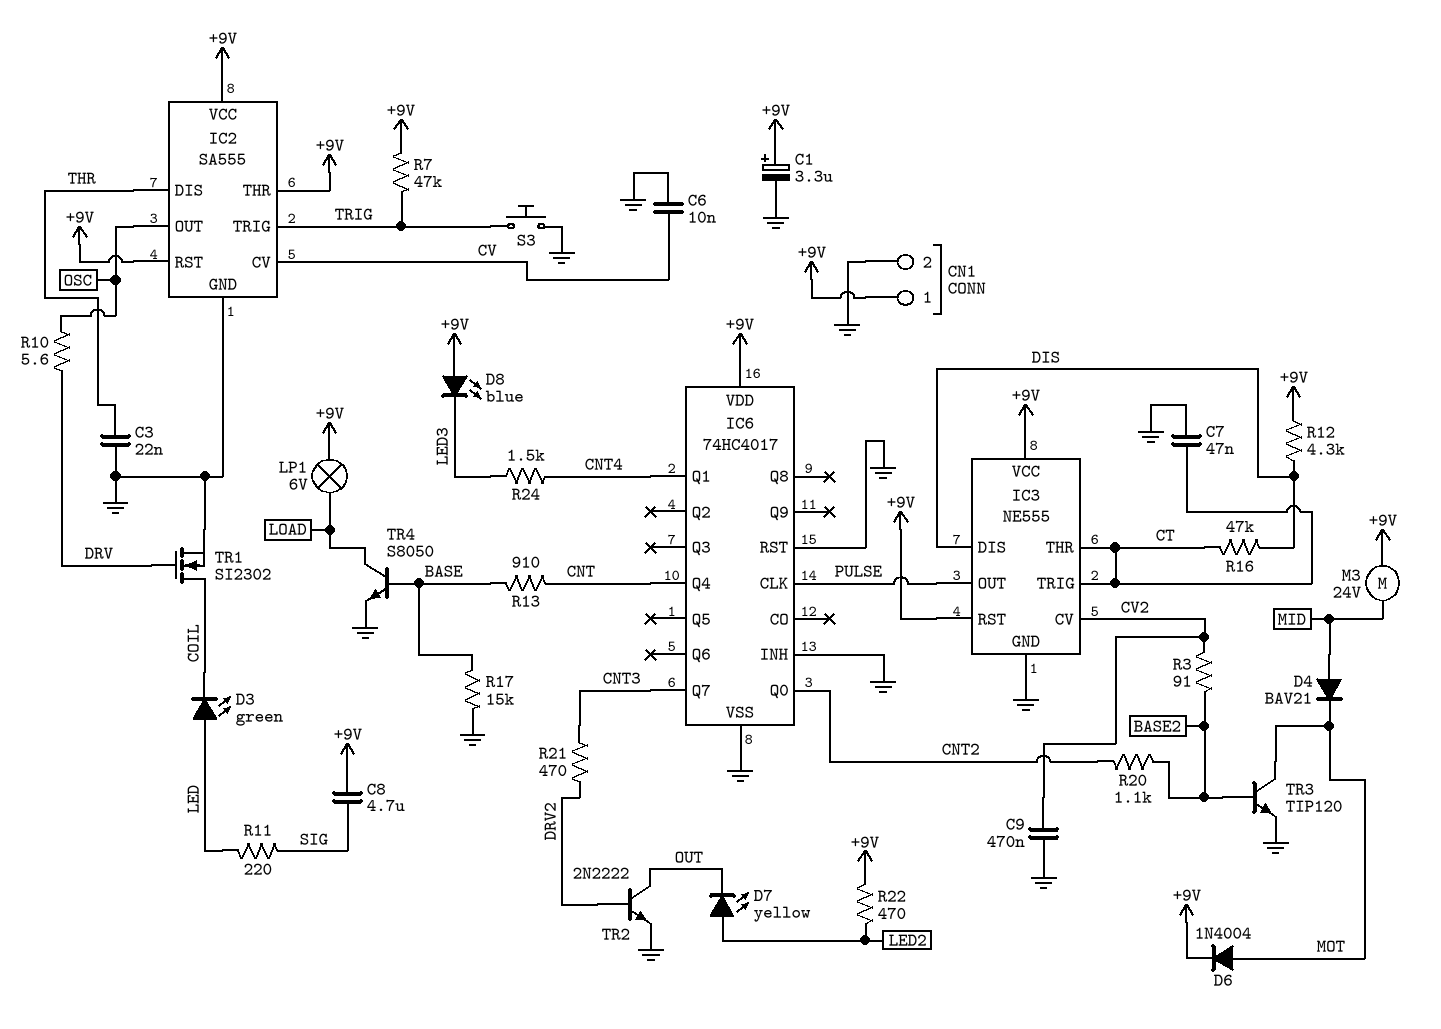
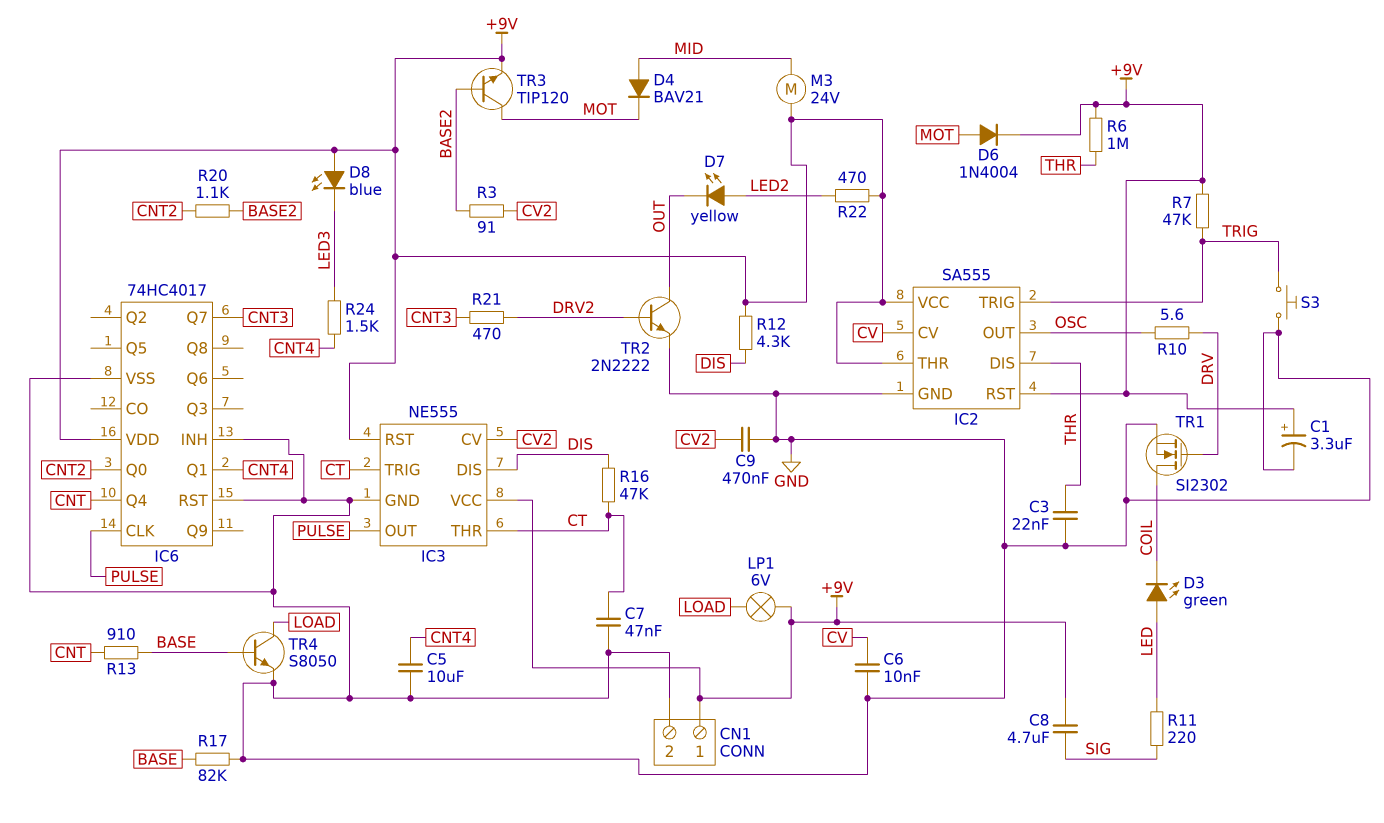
C5: none -> 10uF (CNT4, GND)
R6: none -> 1M (+9V, THR)
R17: 15k (BASE, GND) -> 82k (BASE, GND)
TR3: NPN TIP120 (B BASE2, C MOT, E GND) -> NPN TIP120 (B BASE2, C MOT, E +9V)

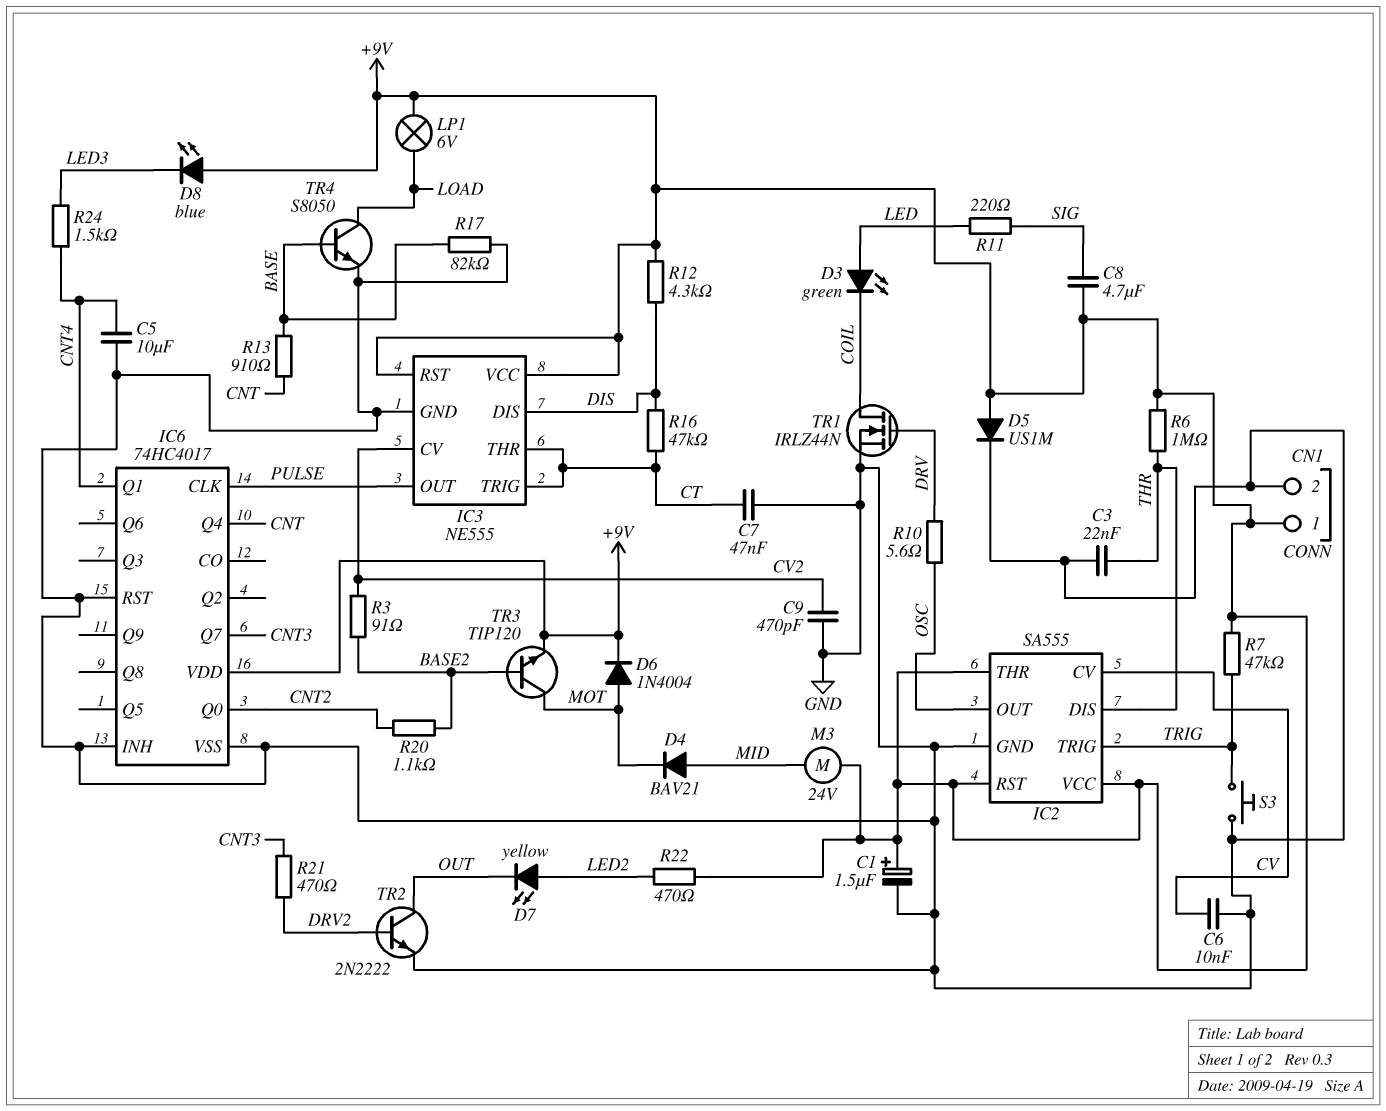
C1: 3.3uF (plus +9V, minus GND) -> 1.5uF (plus +9V, minus GND)
C9: 470nF (CV2, GND) -> 470pF (CV2, GND)
D5: none -> diode US1M (A +9V, K GND)
TR1: NMOS SI2302 (G DRV, D COIL, S GND) -> NMOS IRLZ44N (G DRV, D COIL, S GND)

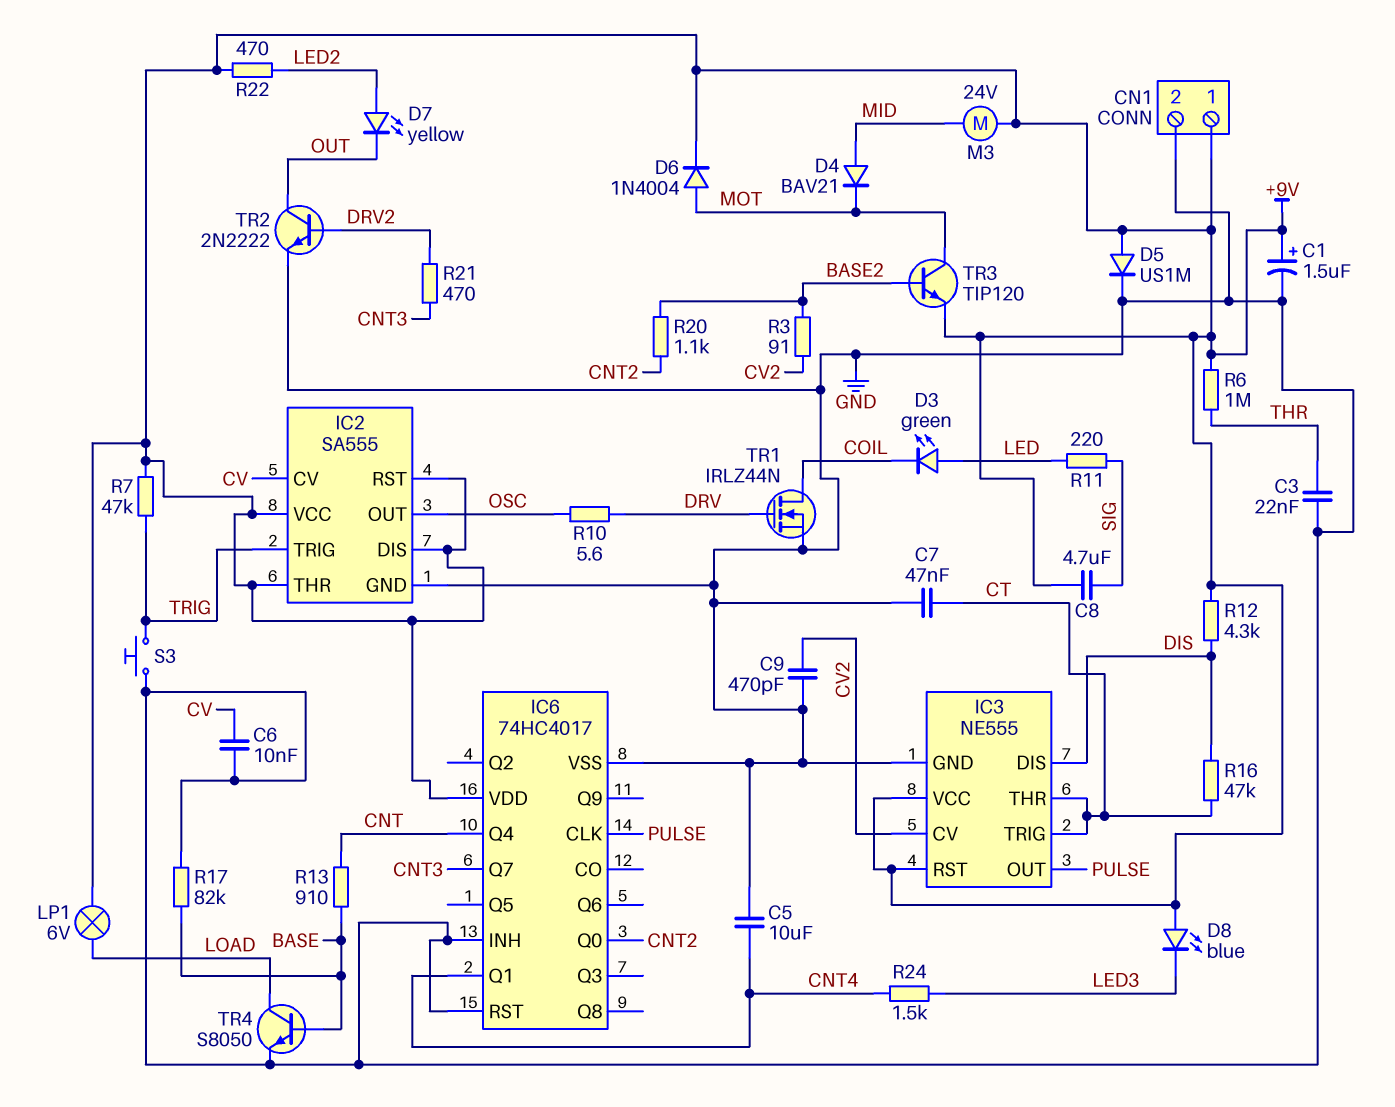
IC2 pin DIS: THR -> +9V

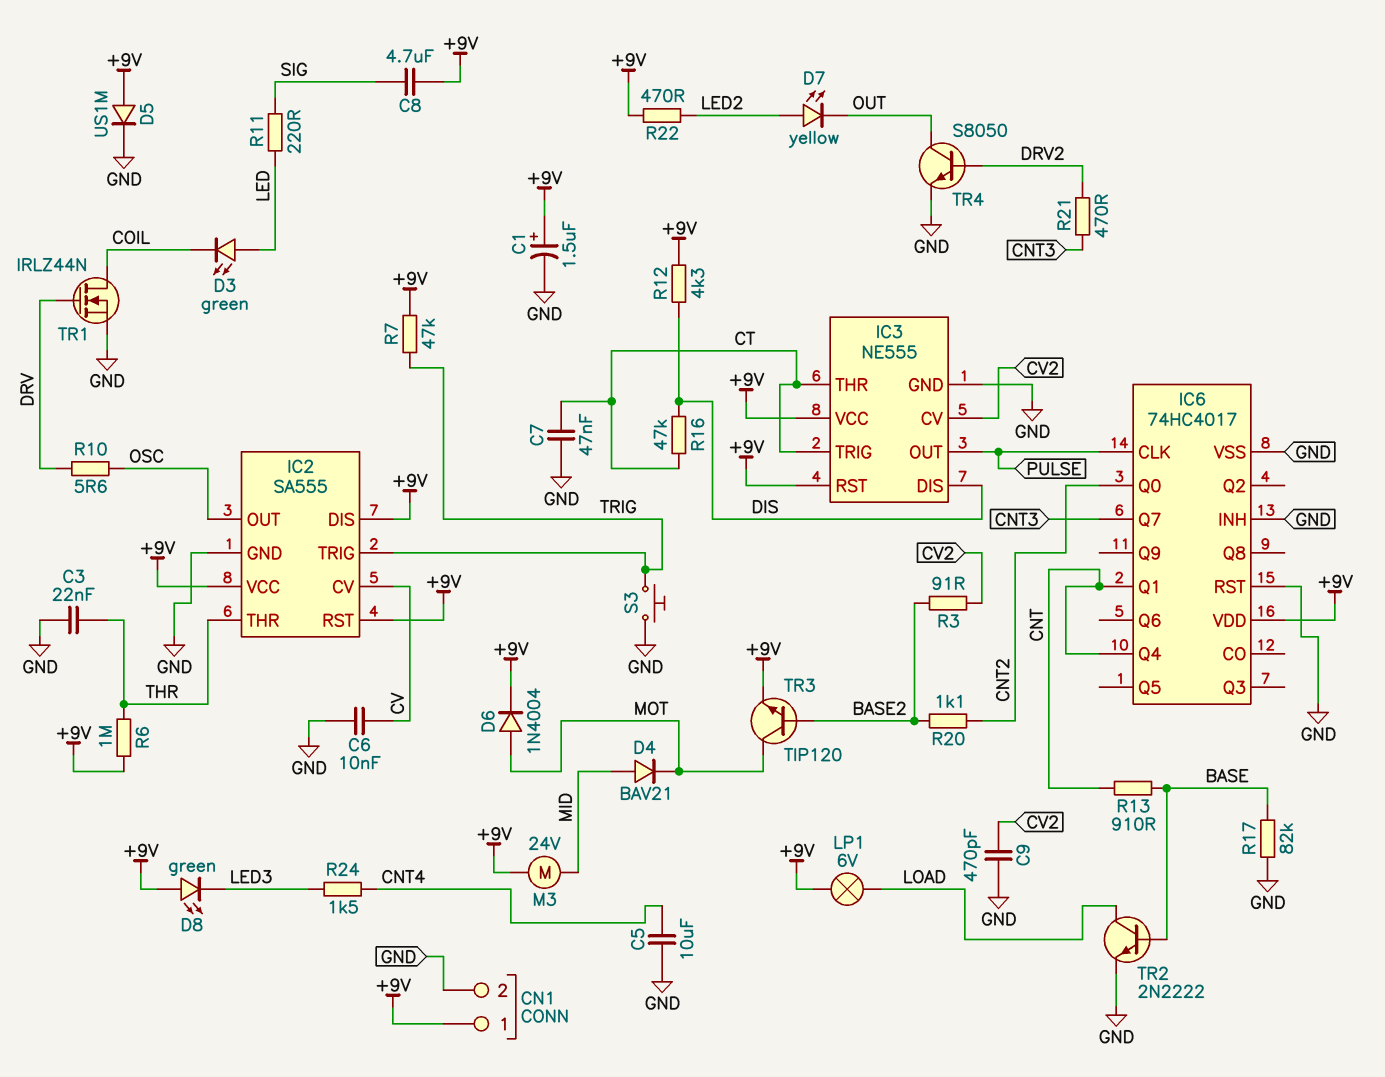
D8: LED blue (A +9V, K LED3) -> LED green (A +9V, K LED3)
IC2 pin THR: +9V -> THR
IC6 pin Q1: CNT4 -> CNT
TR2: NPN 2N2222 (B DRV2, C OUT, E GND) -> NPN 2N2222 (B BASE, C LOAD, E GND)
TR4: NPN S8050 (B BASE, C LOAD, E GND) -> NPN S8050 (B DRV2, C OUT, E GND)

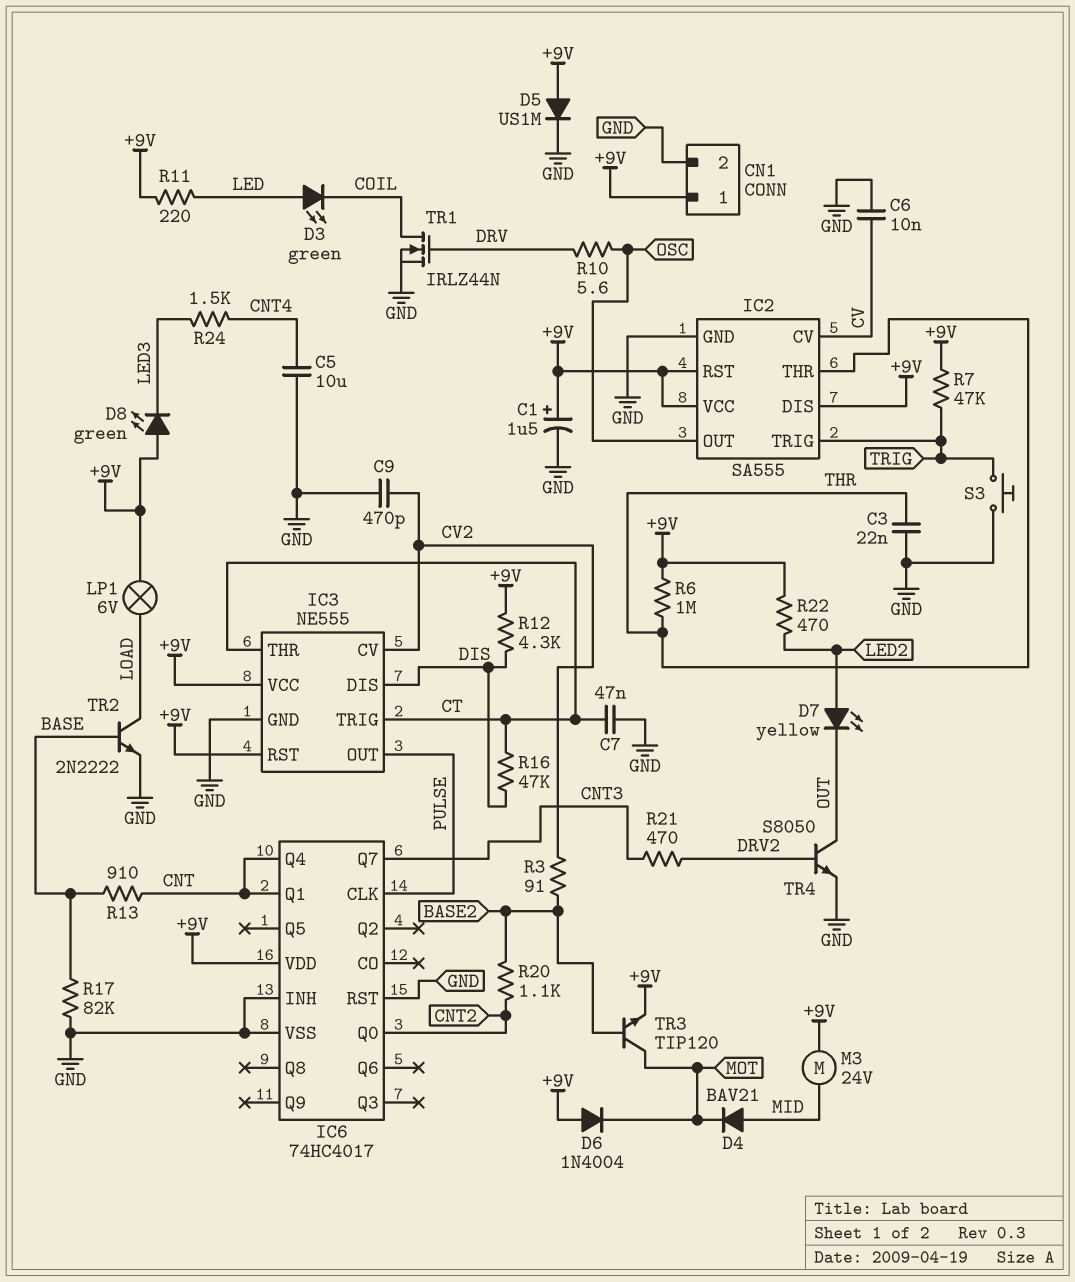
C8: 4.7uF (+9V, SIG) -> none
D6: diode 1N4004 (A MOT, K +9V) -> diode 1N4004 (A +9V, K MOT)
R11: 220 (LED, SIG) -> 220 (+9V, LED)

